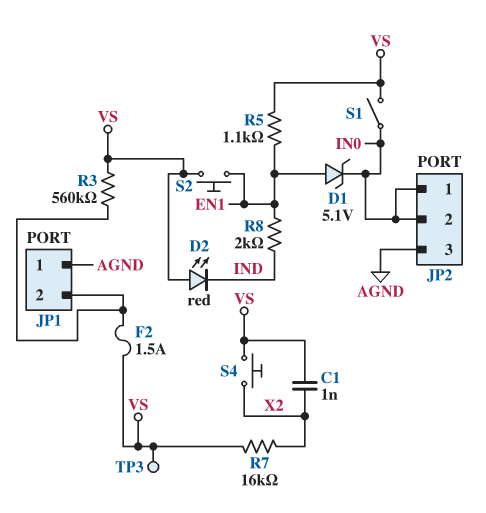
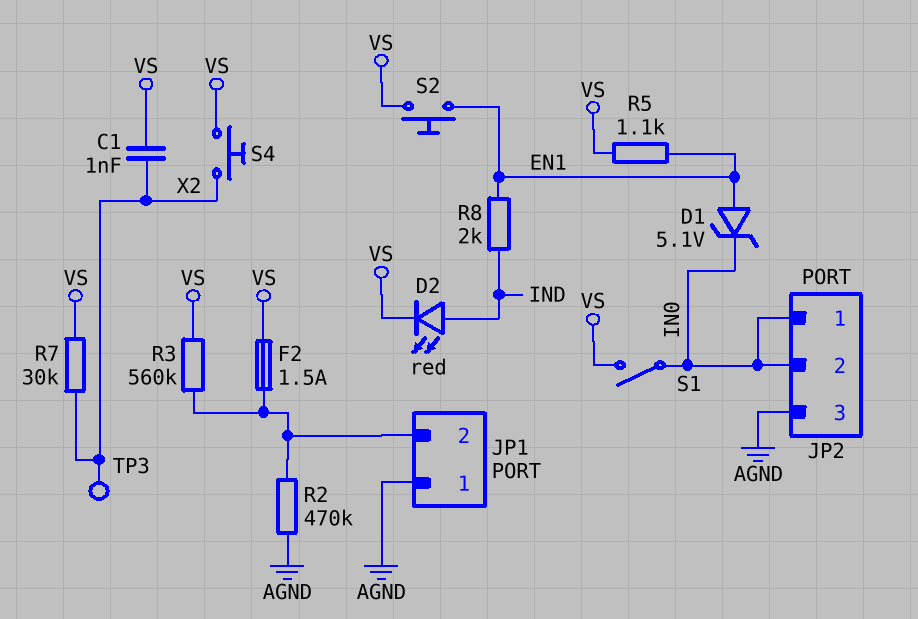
D2: LED red (A VS, K IND) -> LED red (A IND, K VS)
R2: none -> 470k (AGND, JP1/2)
R7: 16k (VS, X2) -> 30k (VS, X2)
TP3: test point (VS) -> test point (X2)

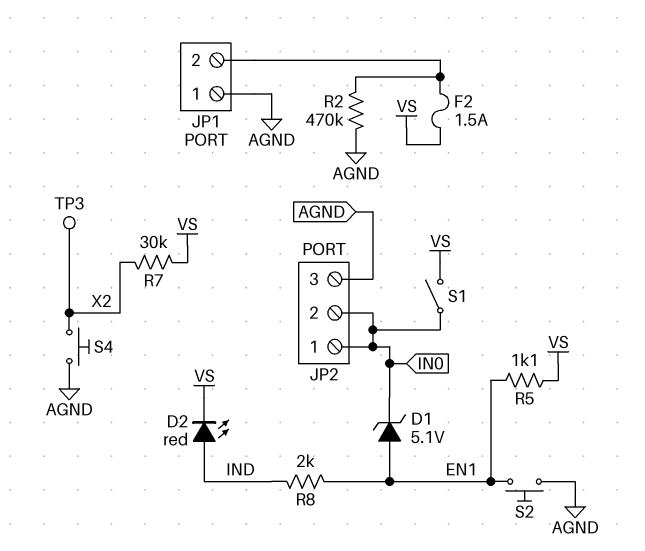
C1: 1nF (VS, X2) -> none
R3: 560k (JP1/2, VS) -> none
S2: button (EN1, VS) -> button (AGND, EN1)
S4: button (VS, X2) -> button (AGND, X2)

